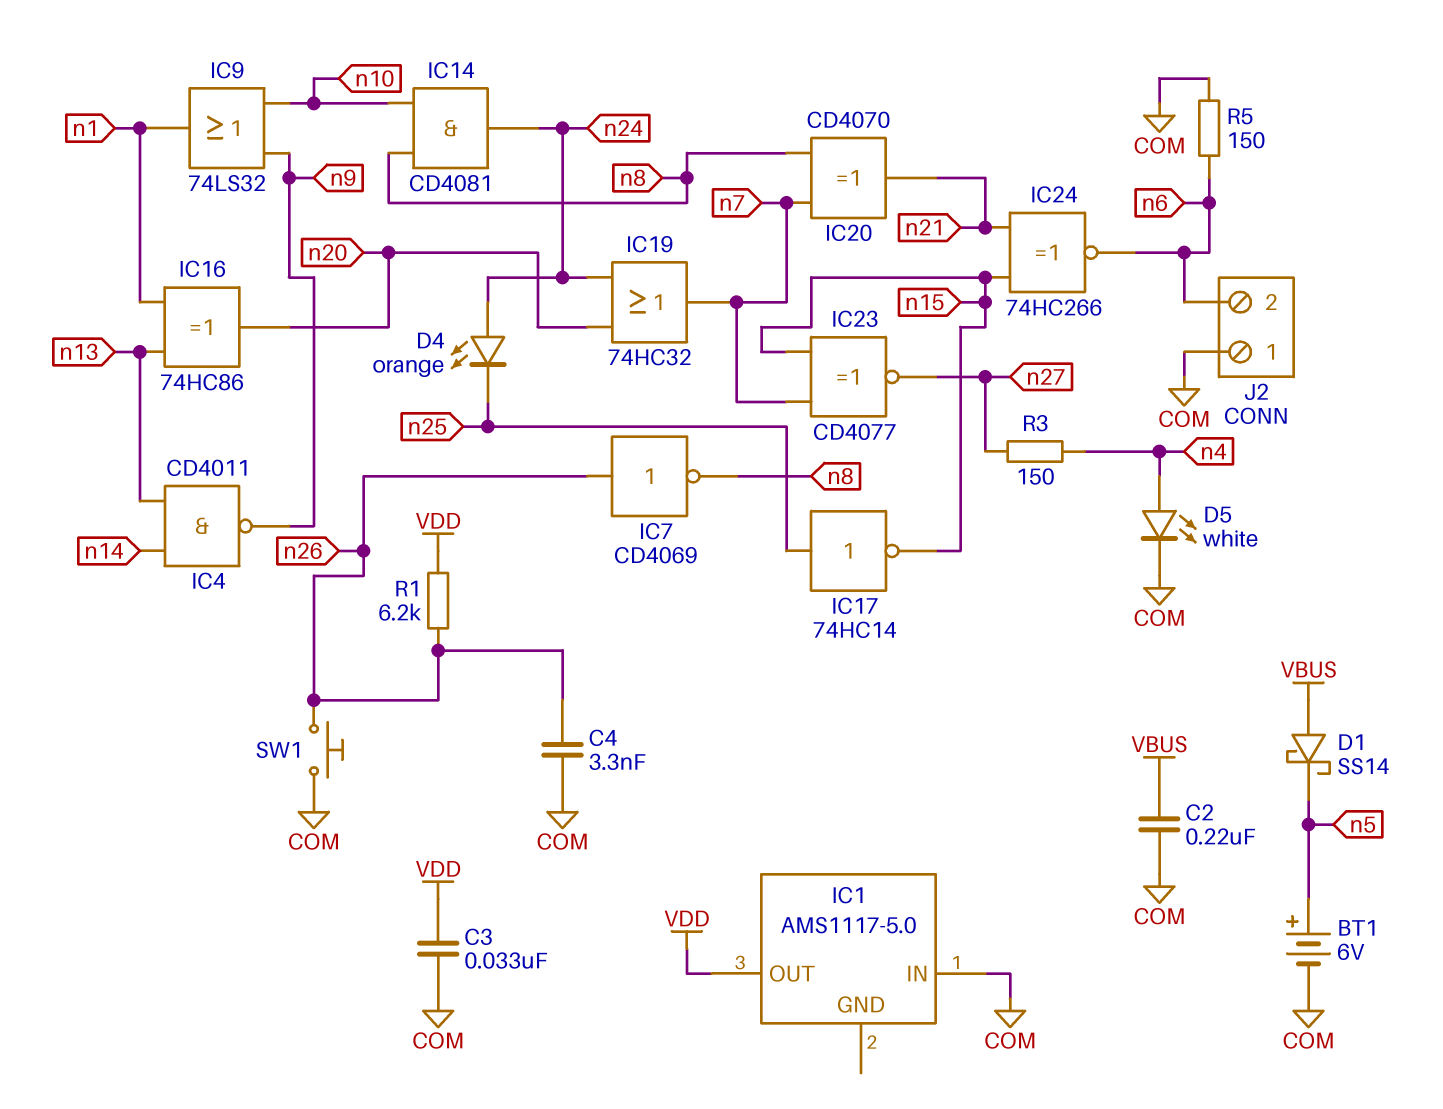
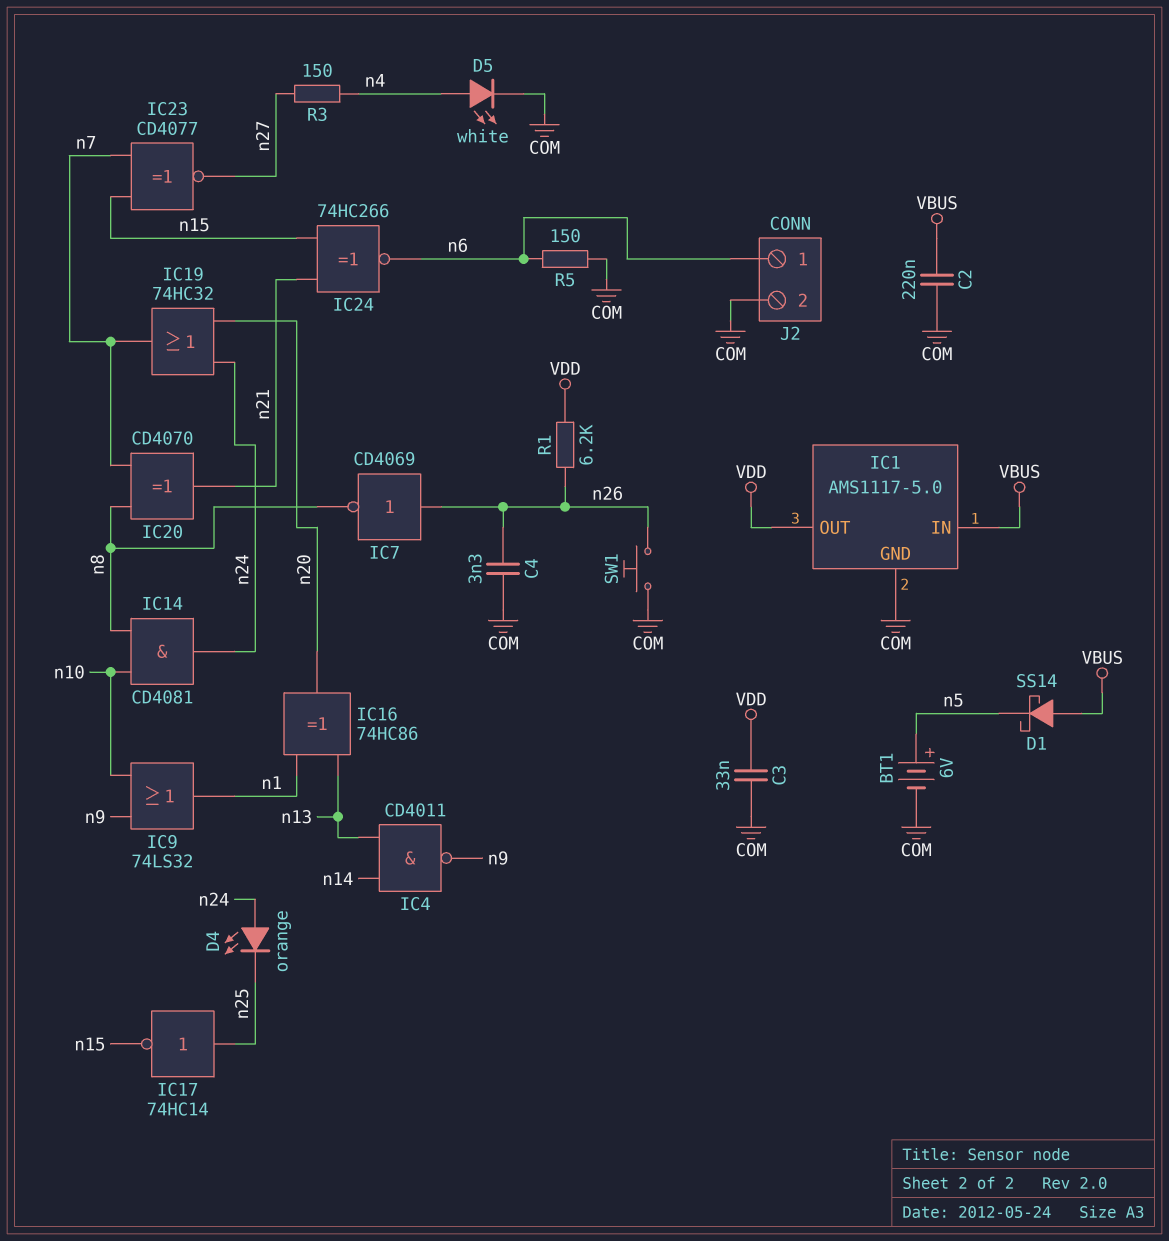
IC1 pin GND: none -> COM
IC1 pin IN: COM -> VBUS
J2 pin 1: COM -> n6
J2 pin 2: n6 -> COM

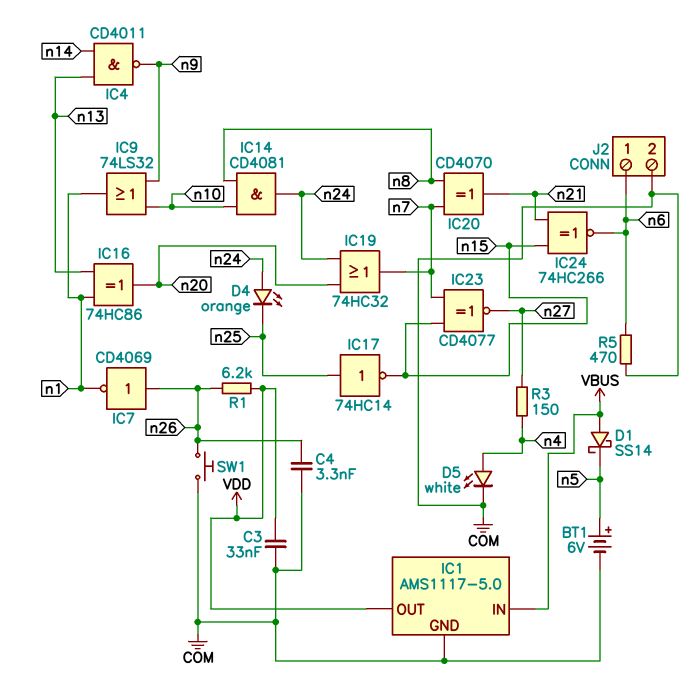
C2: 220nF (COM, VBUS) -> none
IC7: NOT CD4069 (in n26, out n8) -> NOT CD4069 (in n26, out n1)
R5: 150 (COM, n6) -> 470 (COM, n6)

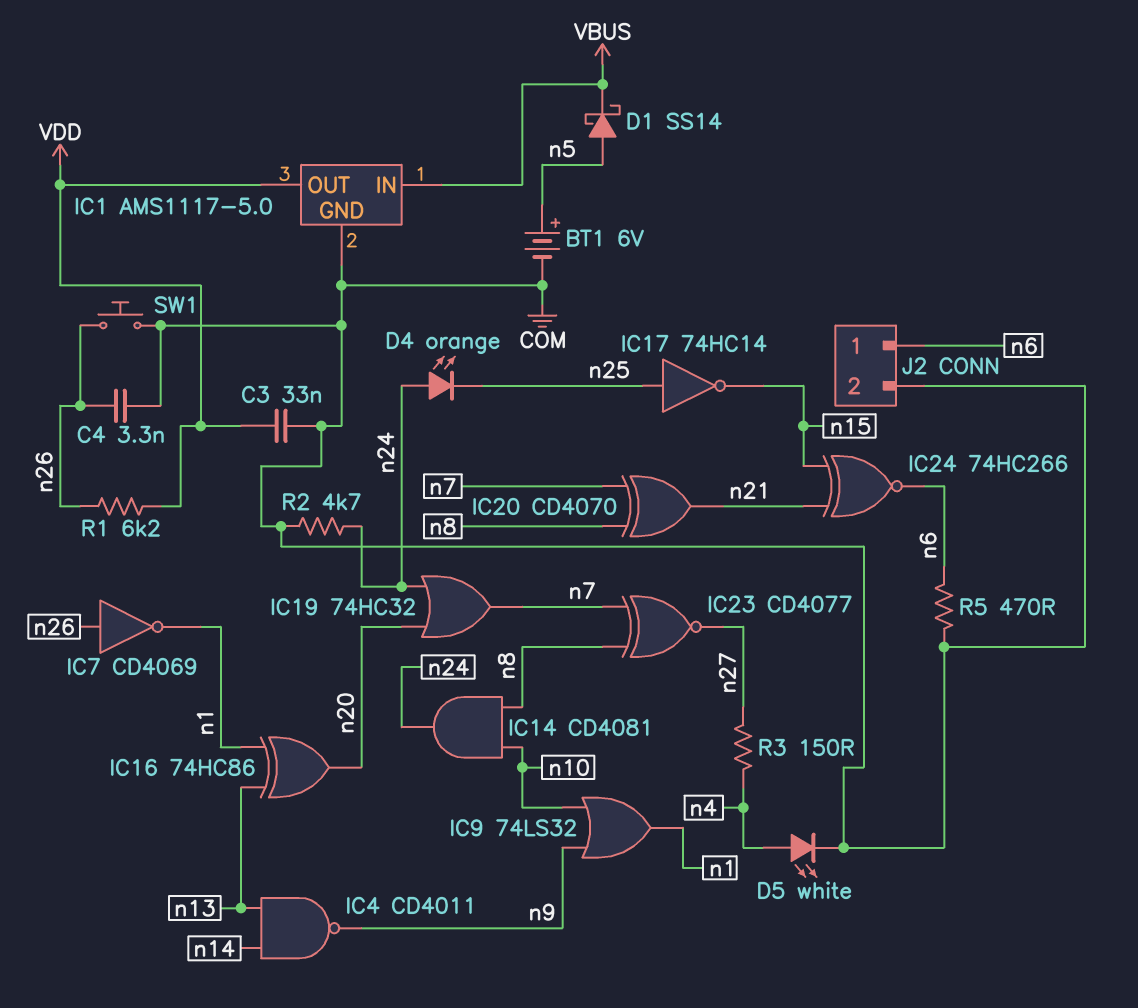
D1: schottky SS14 (A VBUS, K n5) -> schottky SS14 (A n5, K VBUS)
IC23: XNOR CD4077 (in n7, in n15, out n27) -> XNOR CD4077 (in n7, in n8, out n27)
R2: none -> 4.7k (COM, n24)

